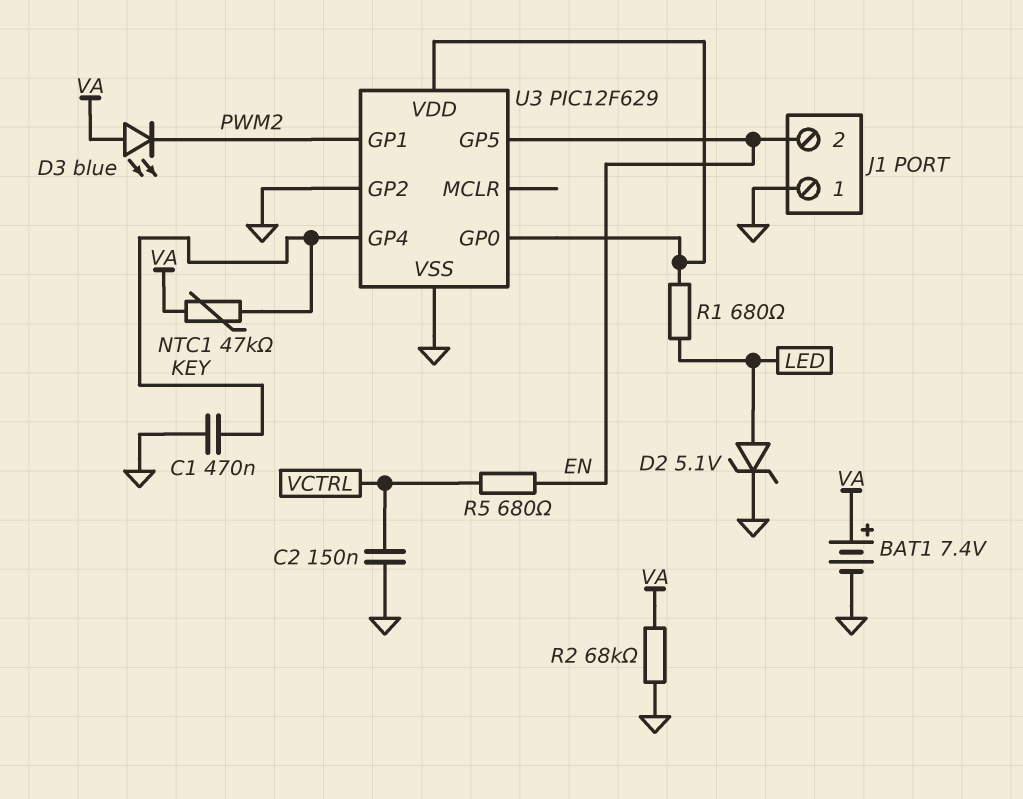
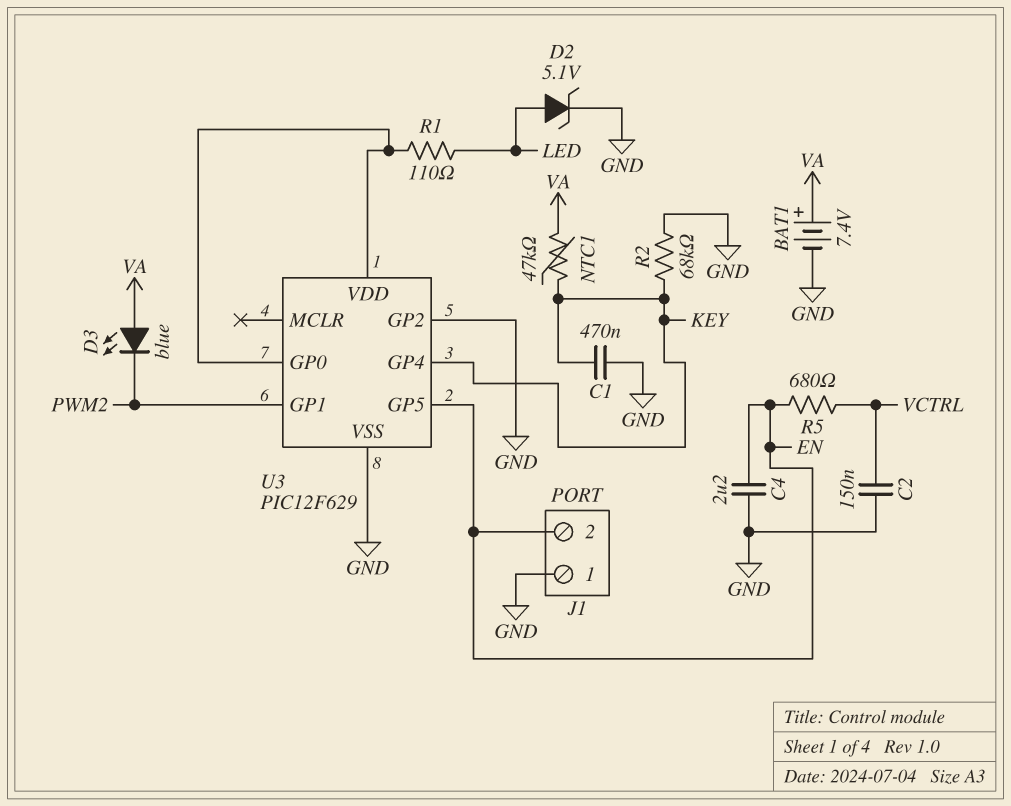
C4: none -> 2.2uF (EN, GND)
R1: 680 (LED, U3/GP0) -> 110 (LED, U3/GP0)
R2: 68k (GND, VA) -> 68k (GND, KEY)

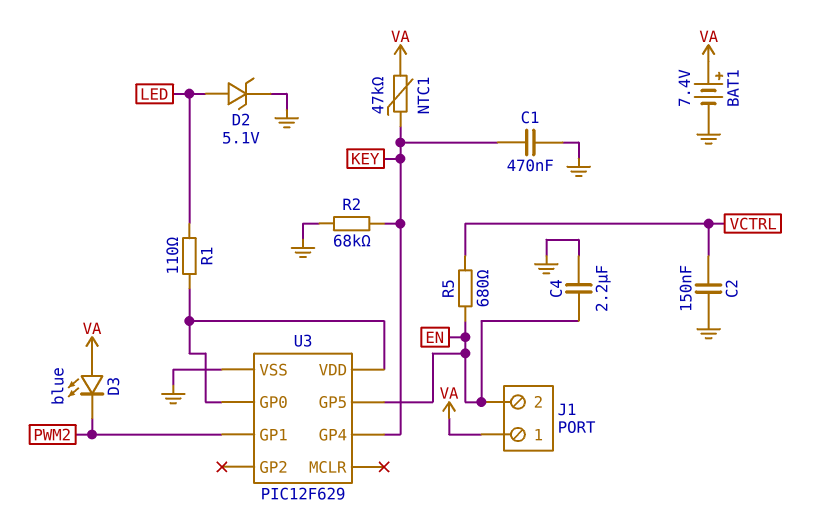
J1 pin 1: GND -> VA
U3 pin GP2: GND -> none

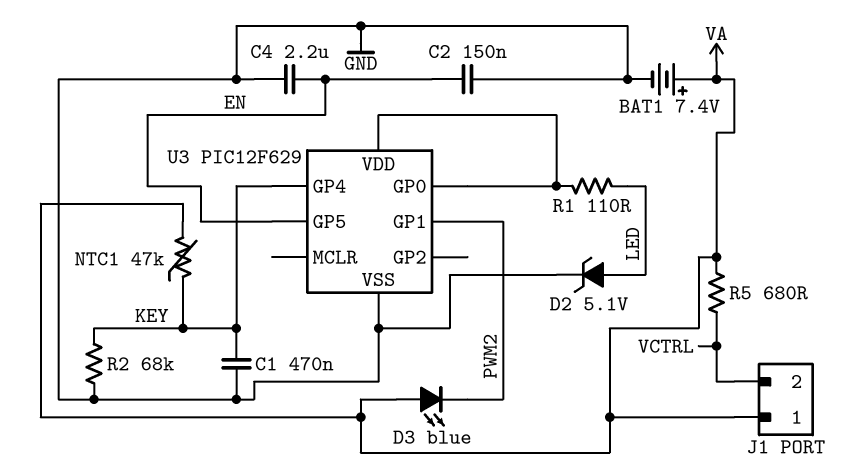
C2: 150nF (GND, VCTRL) -> 150nF (EN, GND)
J1 pin 2: EN -> VCTRL
R5: 680 (EN, VCTRL) -> 680 (VA, VCTRL)

